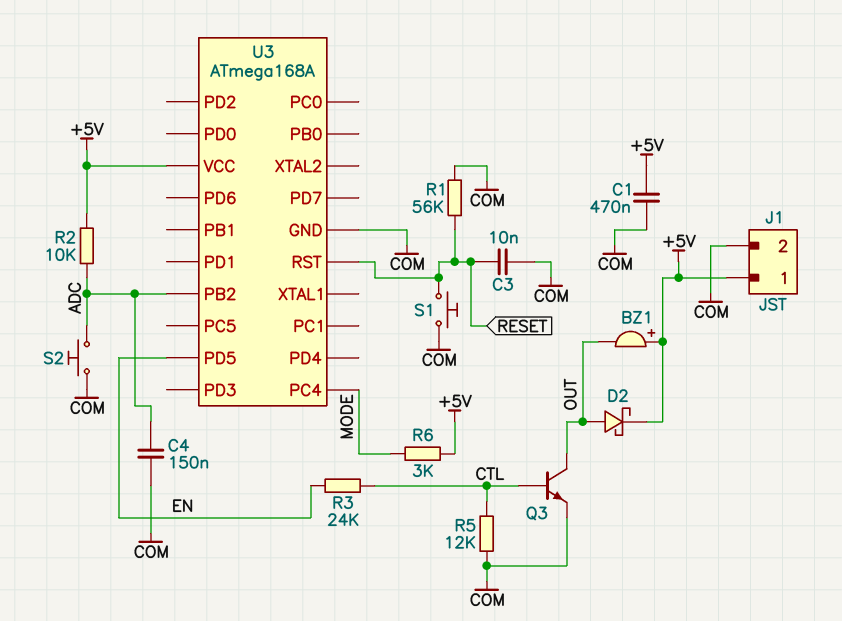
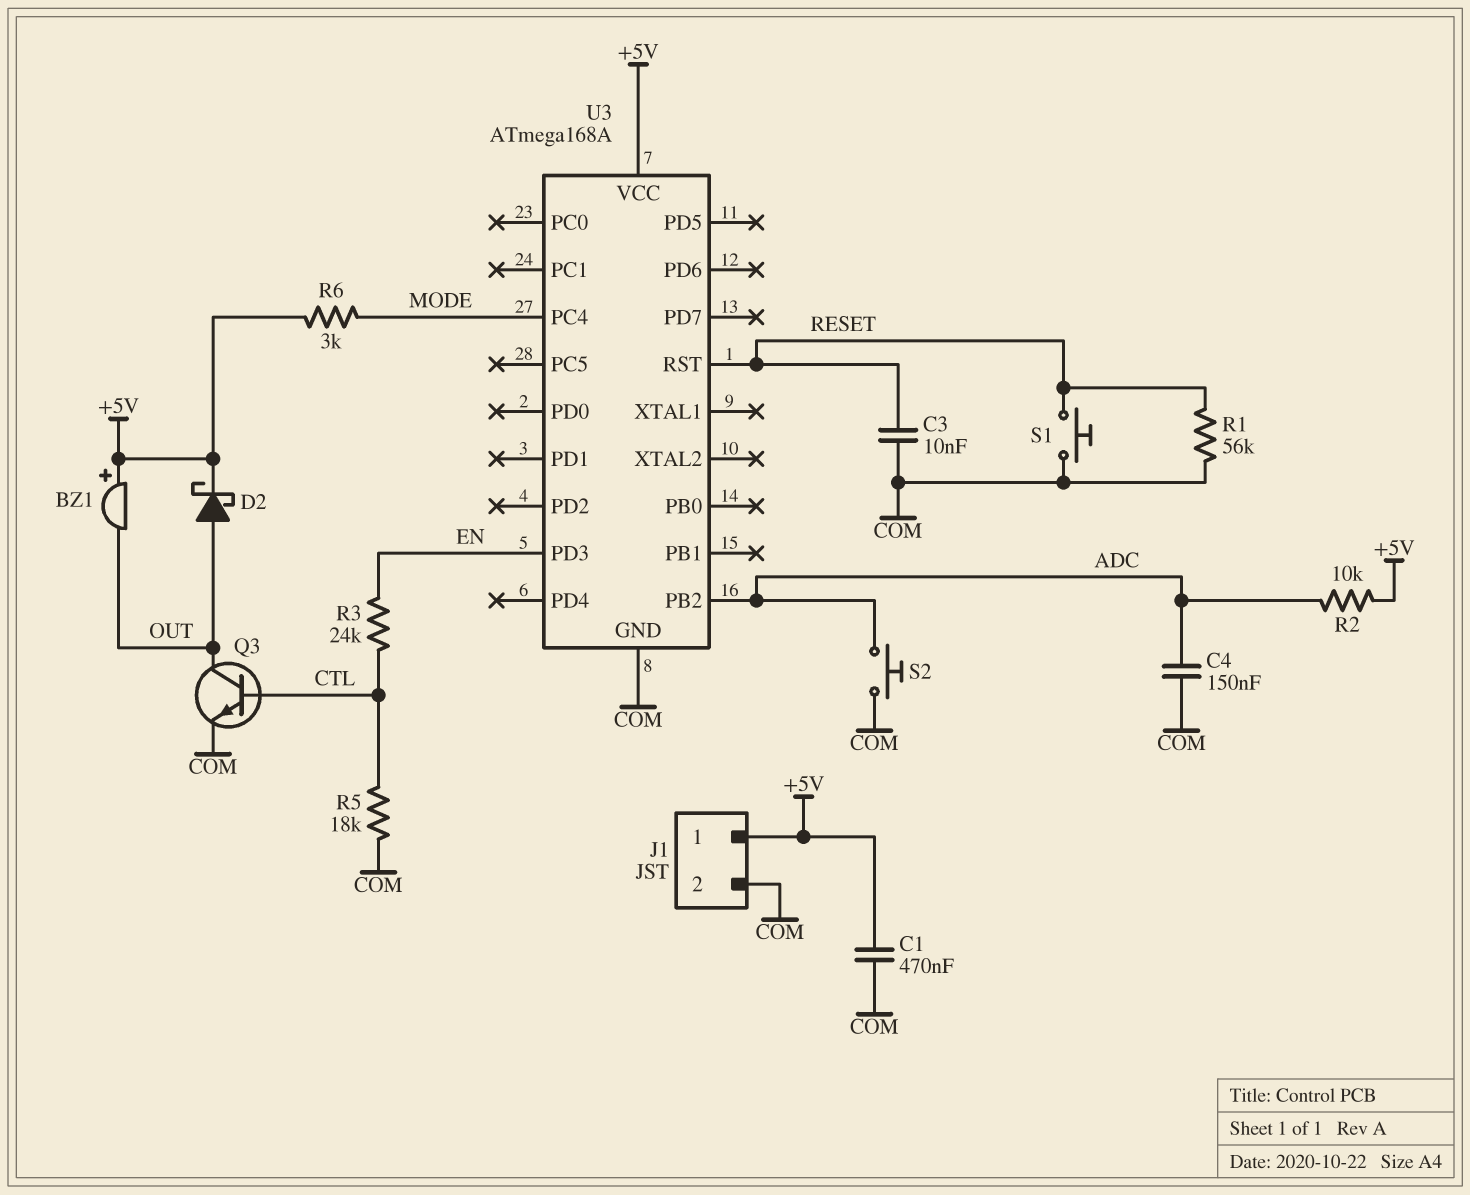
R5: 12k (COM, CTL) -> 18k (COM, CTL)
U3 pin PD3: none -> EN
U3 pin PD5: EN -> none

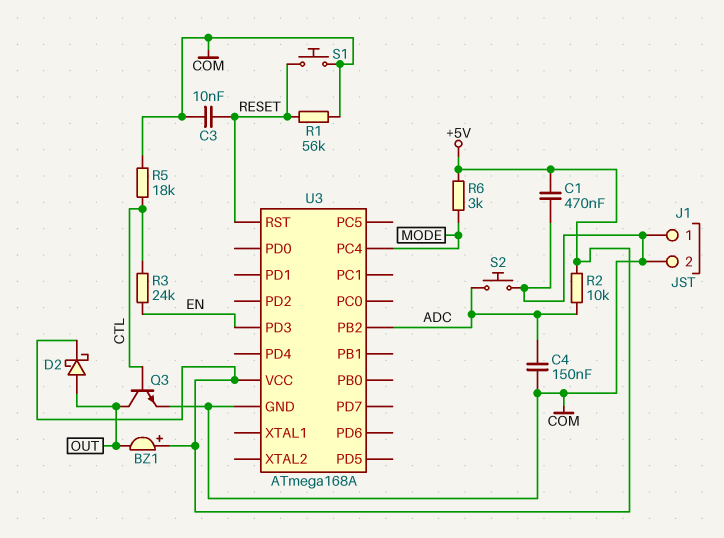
J1 pin 1: +5V -> COM

